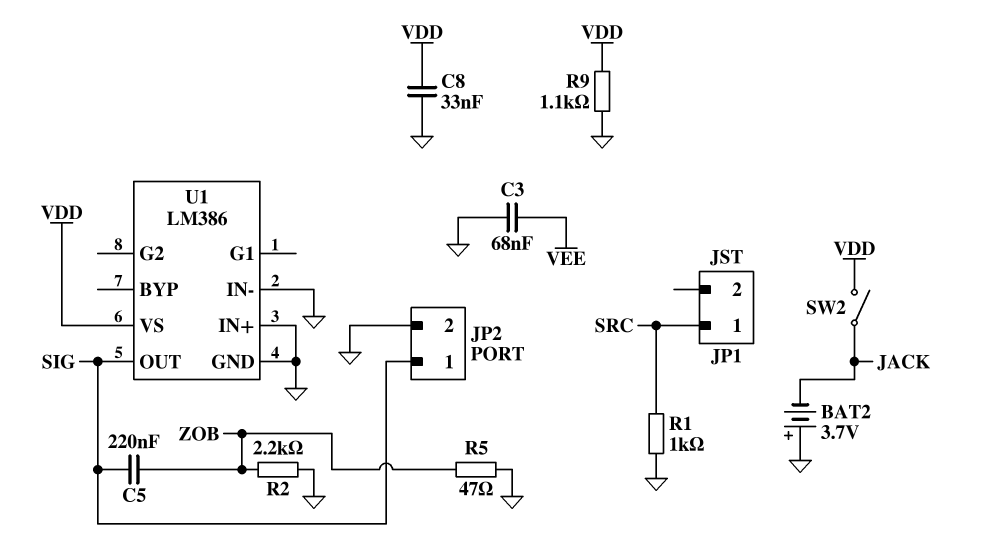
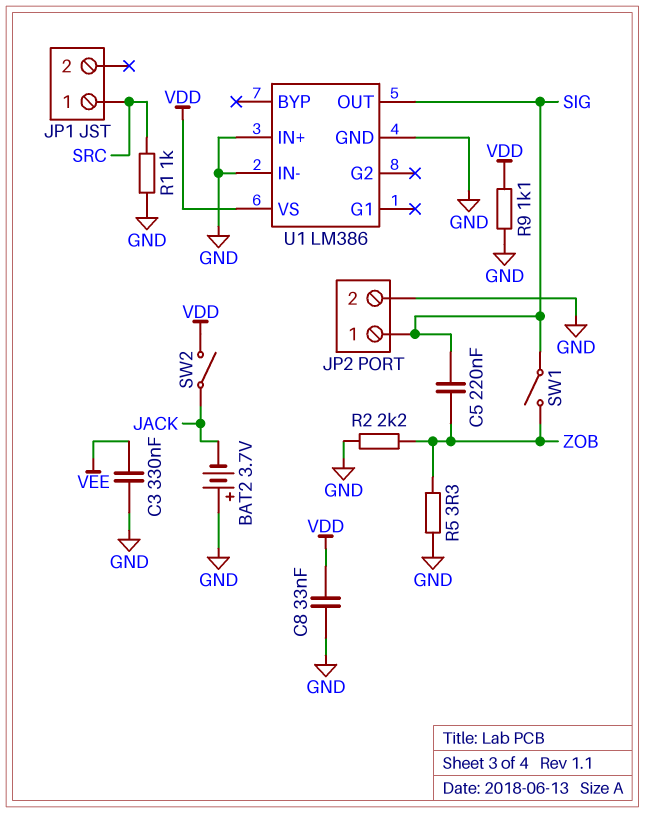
C3: 68nF (GND, VEE) -> 330nF (GND, VEE)
R5: 47 (GND, ZOB) -> 3.3 (GND, ZOB)
SW1: none -> switch (SIG, ZOB)

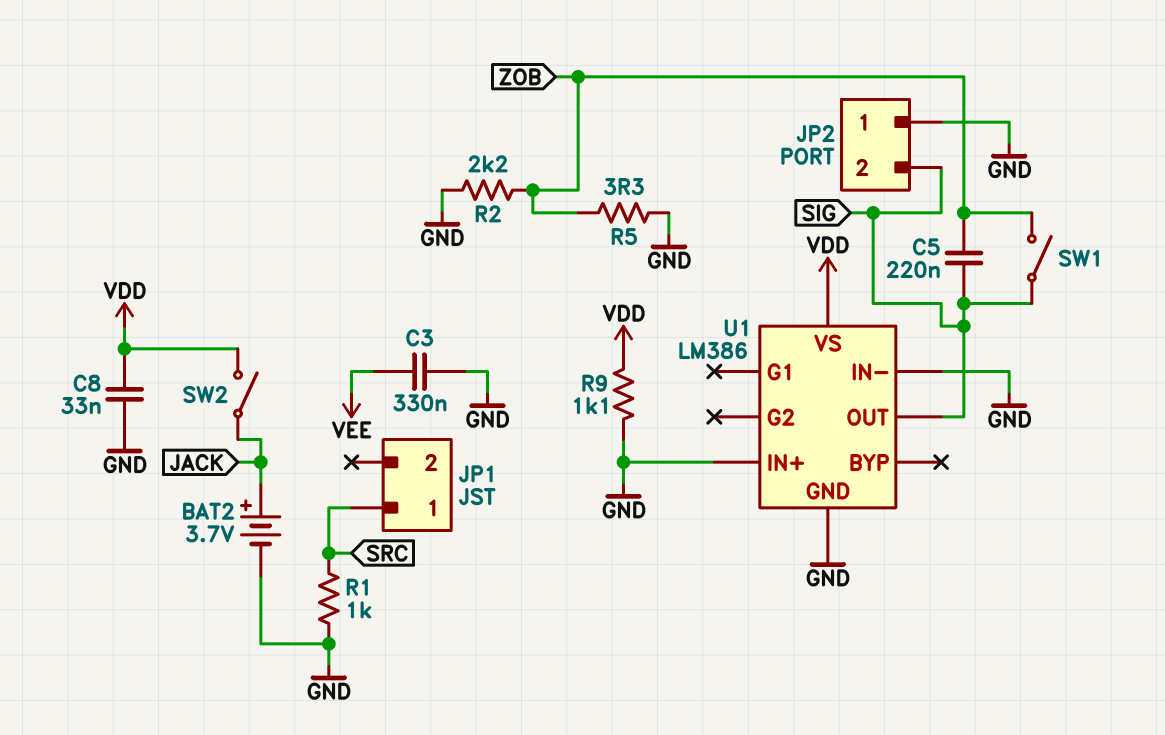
BAT2: 3.7V (plus GND, minus JACK) -> 3.7V (plus JACK, minus GND)
JP2 pin 1: SIG -> GND
JP2 pin 2: GND -> SIG

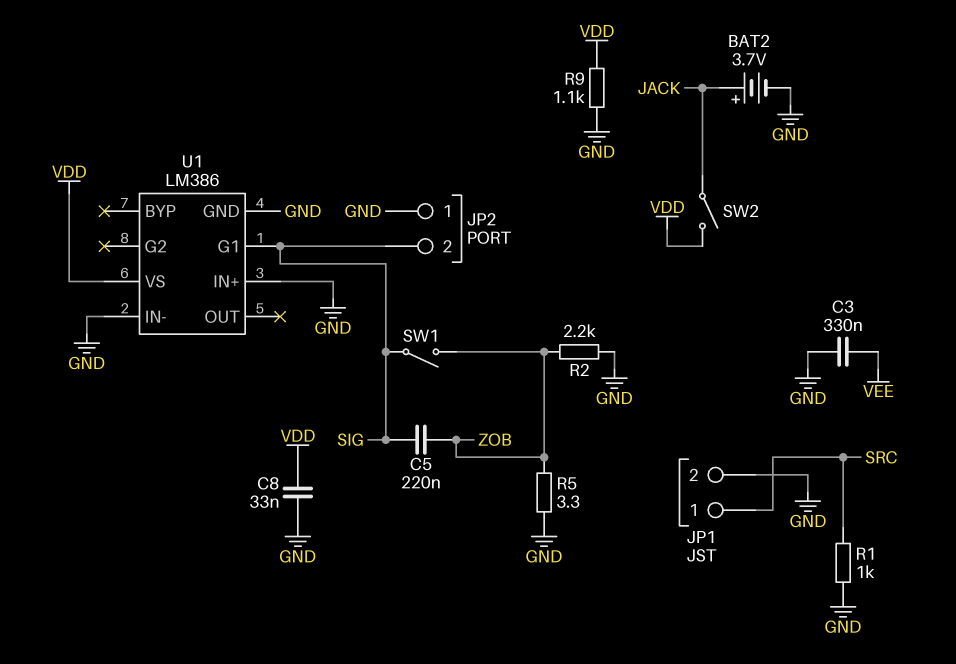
JP1 pin 2: none -> GND
U1 pin G1: none -> SIG
U1 pin OUT: SIG -> none

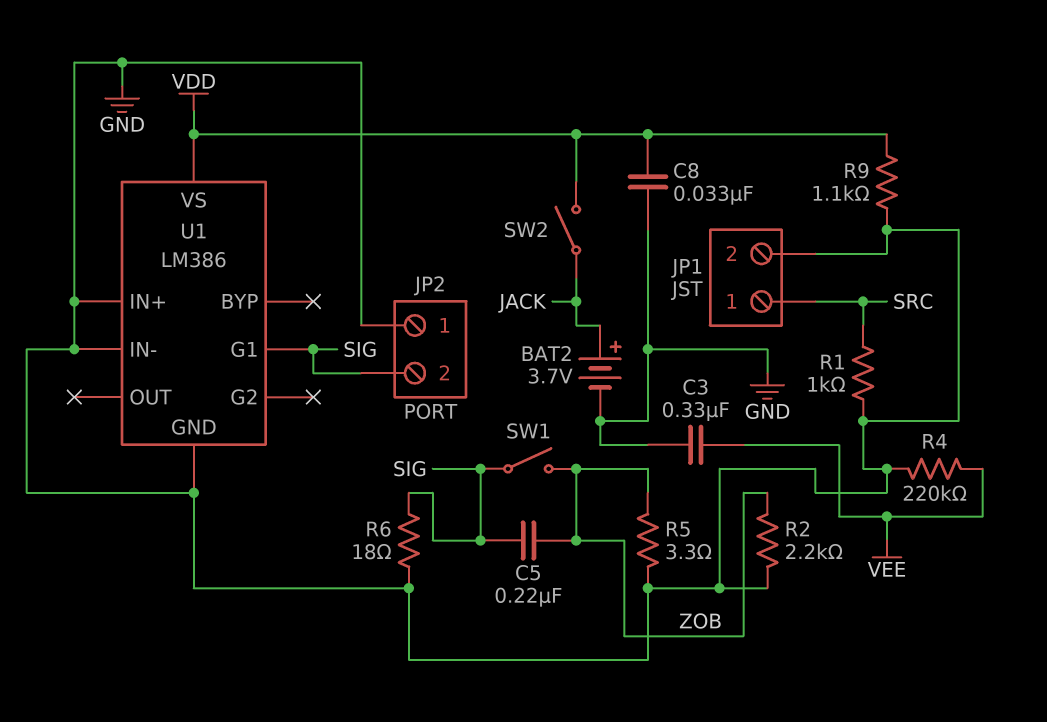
R4: none -> 220k (GND, VEE)
R6: none -> 18 (GND, SIG)

